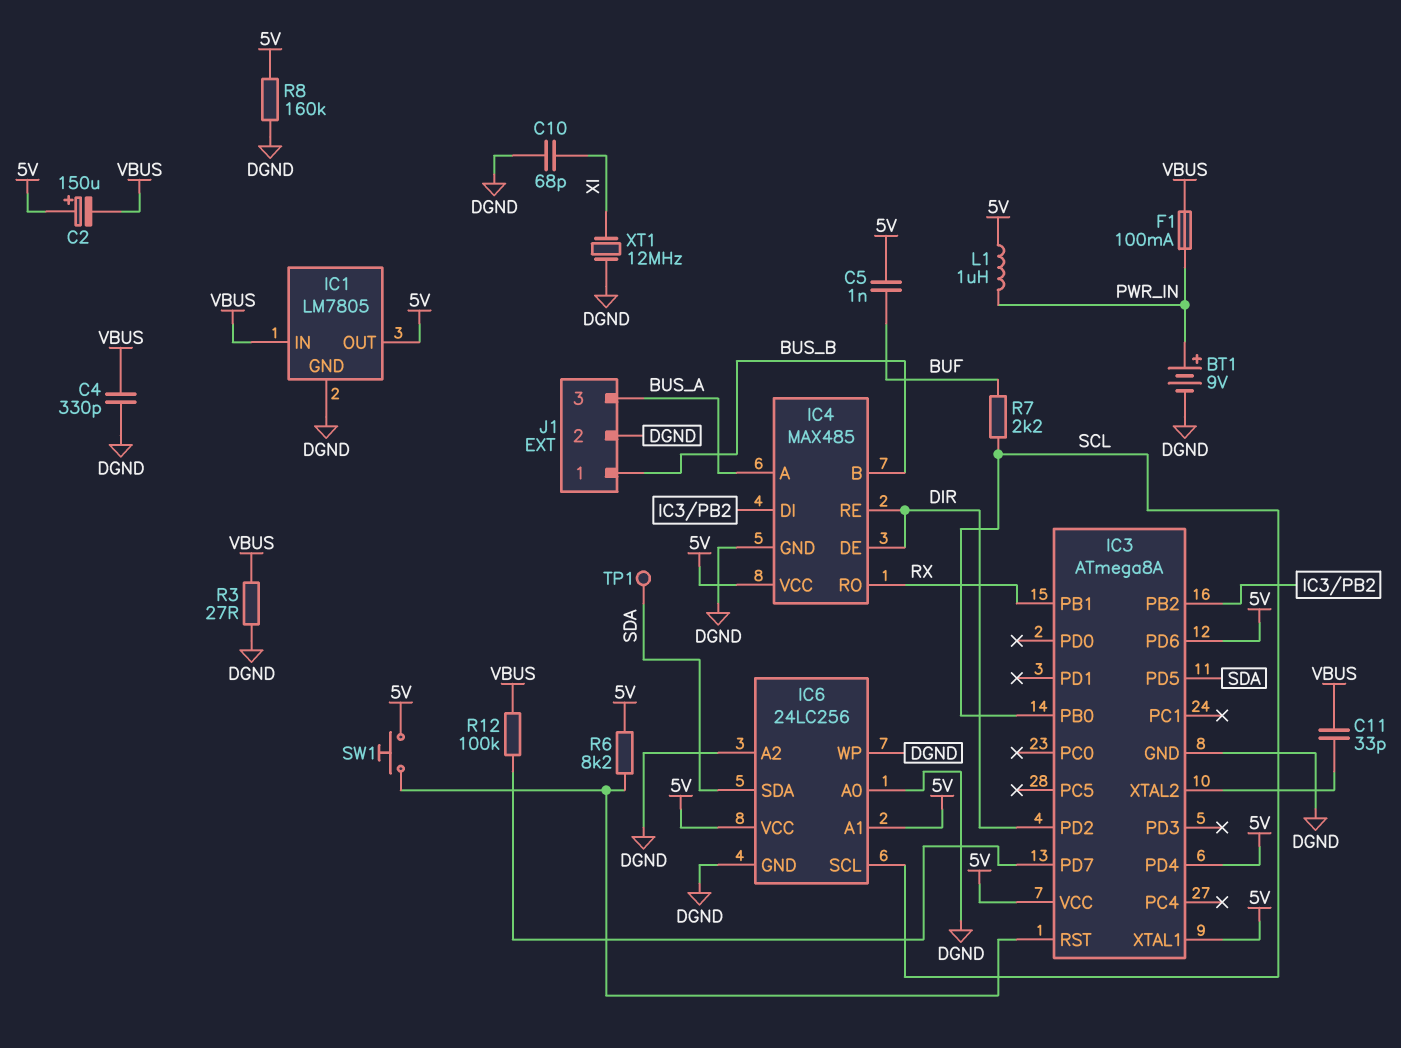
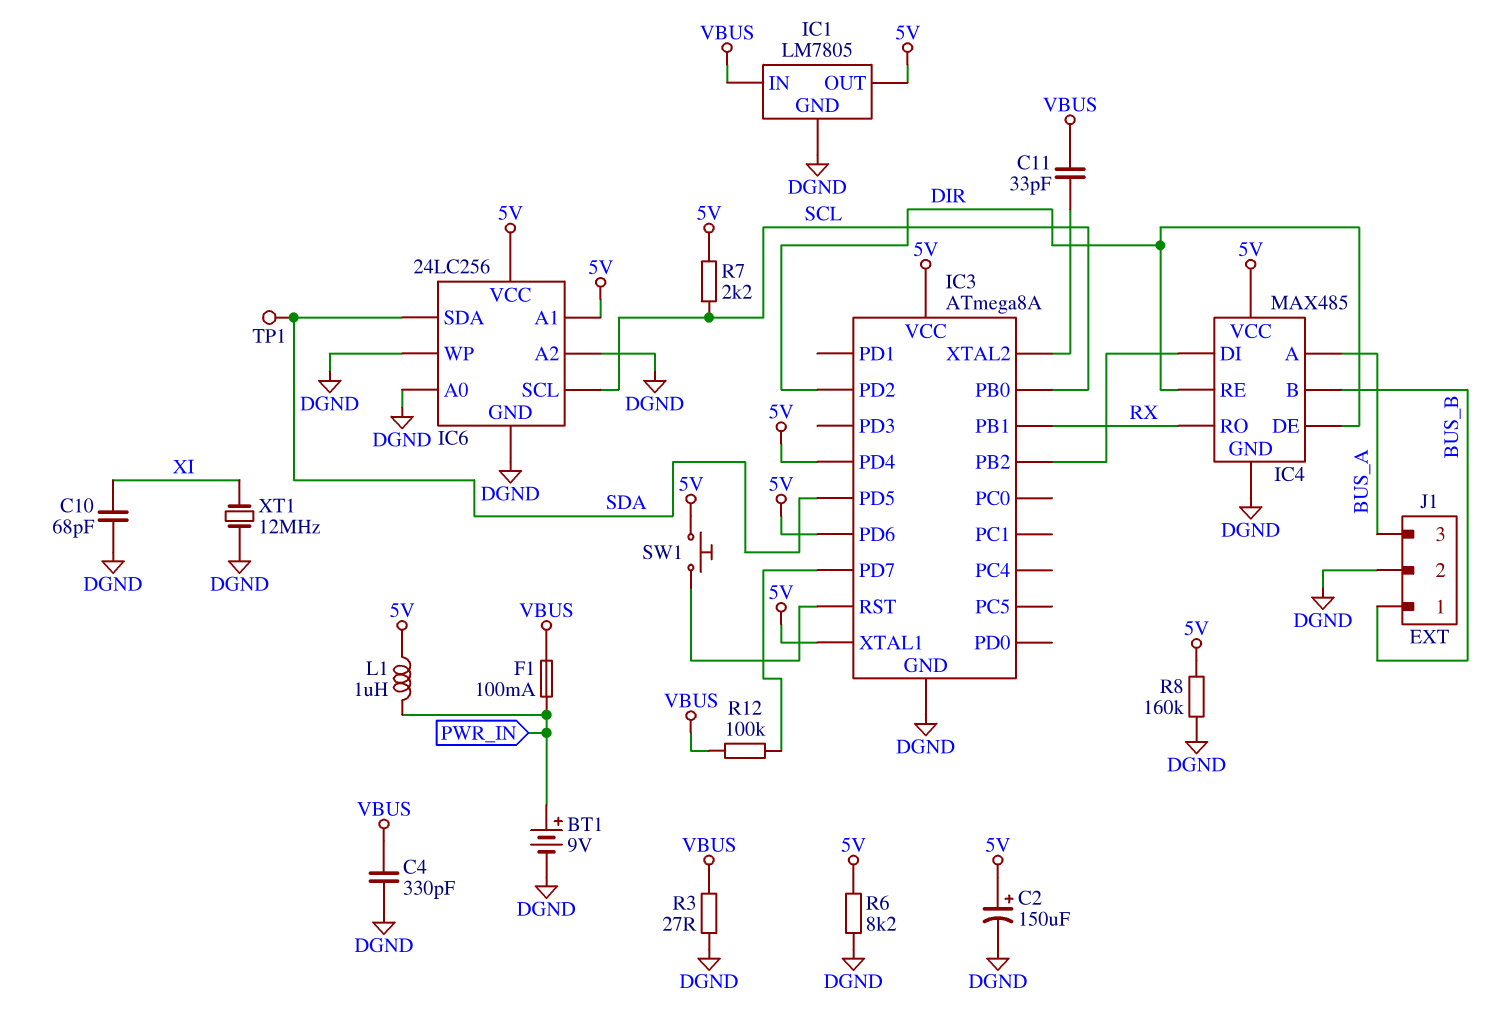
C2: 150uF (plus 5V, minus VBUS) -> 150uF (plus 5V, minus DGND)
C5: 1nF (5V, BUF) -> none
R6: 8.2k (5V, IC3/RST) -> 8.2k (5V, DGND)
R7: 2.2k (BUF, SCL) -> 2.2k (5V, SCL)

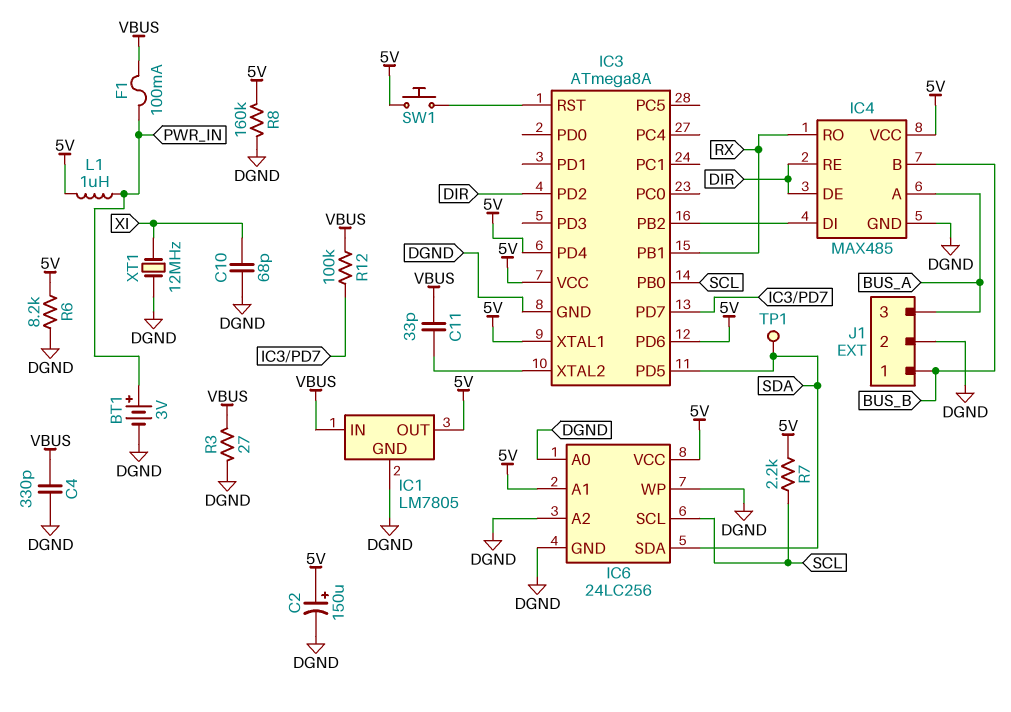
BT1: 9V (plus PWR_IN, minus DGND) -> 3V (plus PWR_IN, minus DGND)

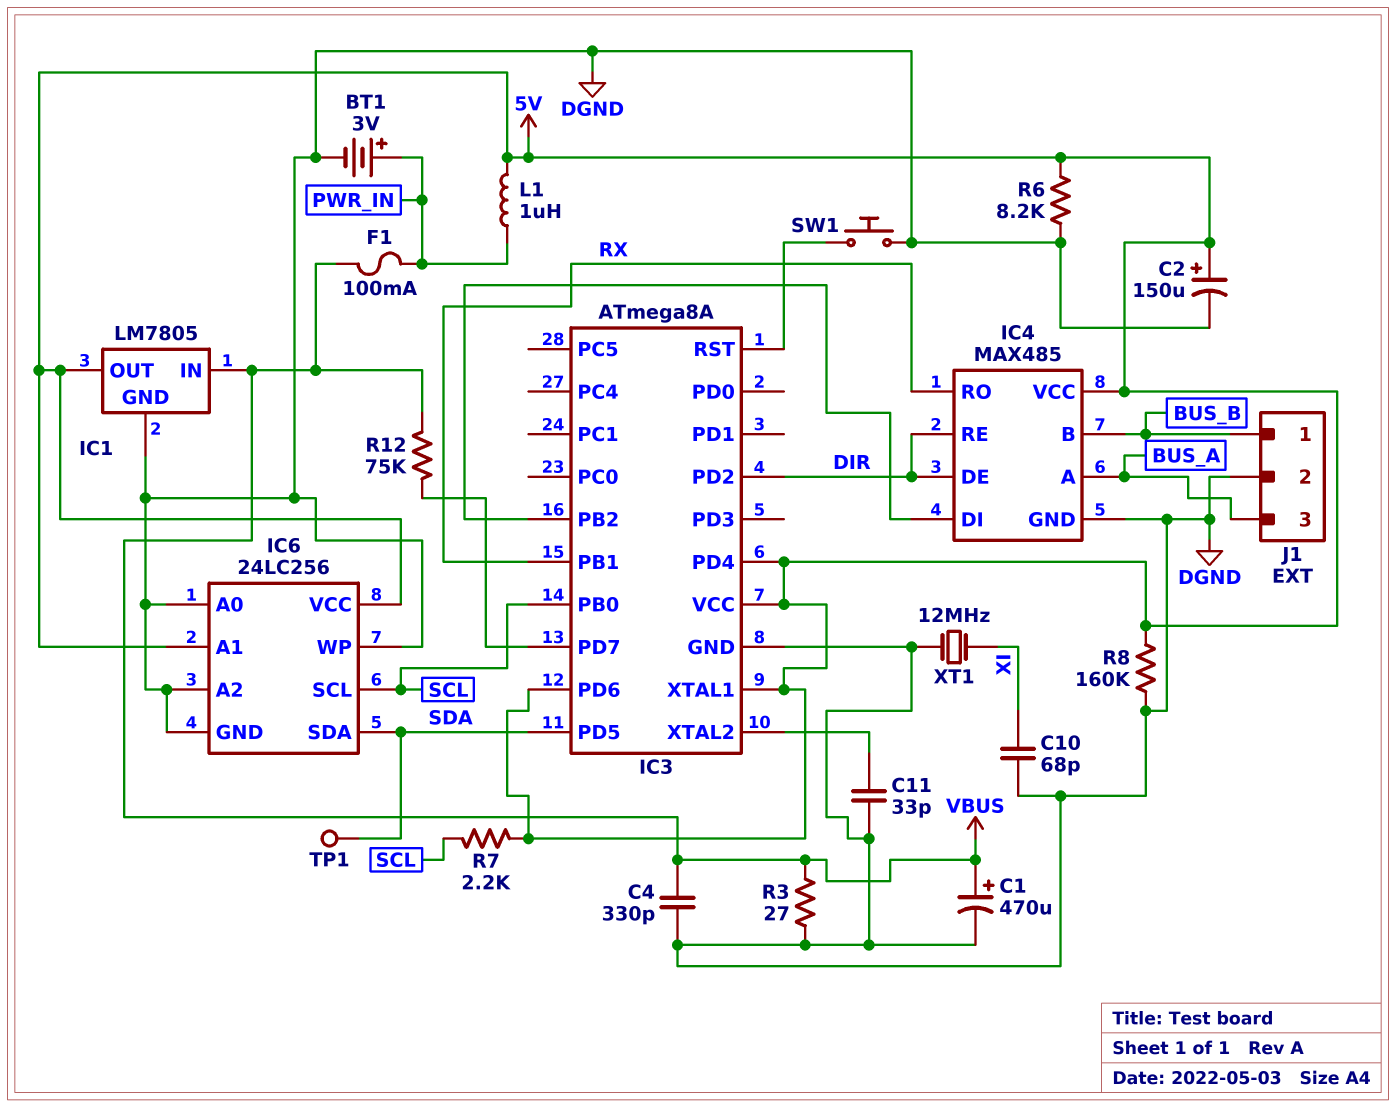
C1: none -> 470uF (plus VBUS, minus DGND)
C11: 33pF (IC3/XTAL2, VBUS) -> 33pF (DGND, IC3/XTAL2)
R12: 100k (IC3/PD7, VBUS) -> 75k (IC3/PD7, VBUS)
SW1: button (5V, IC3/RST) -> button (DGND, IC3/RST)

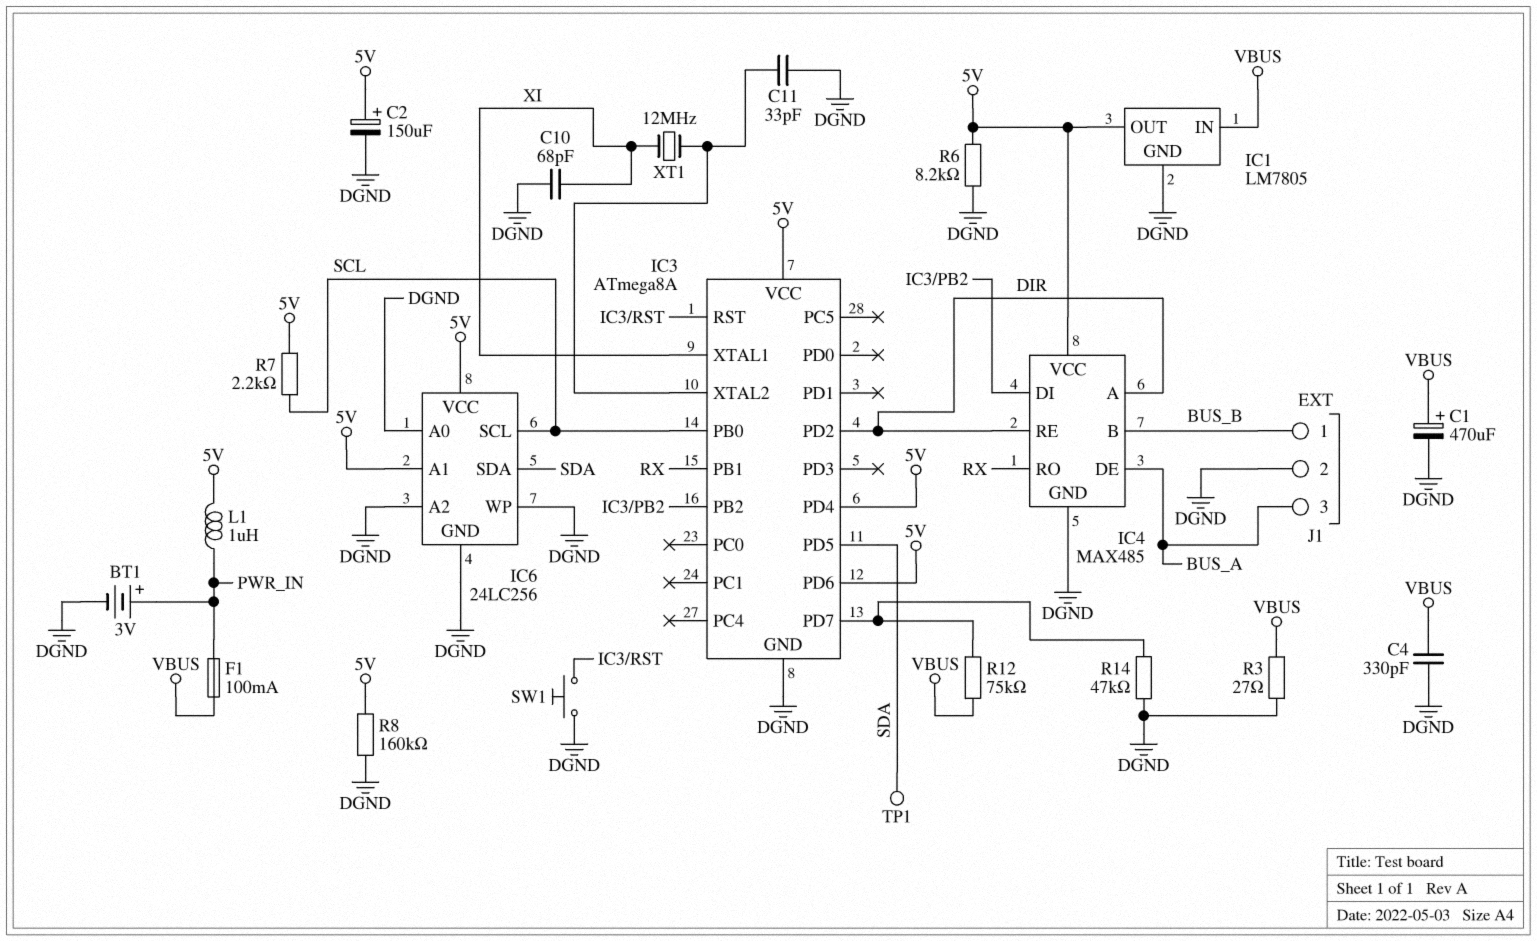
IC3 pin XTAL1: 5V -> XI
IC4 pin A: BUS_A -> DIR
IC4 pin DE: DIR -> BUS_A
R14: none -> 47k (DGND, IC3/PD7)
XT1: 12MHz (DGND, XI) -> 12MHz (IC3/XTAL2, XI)

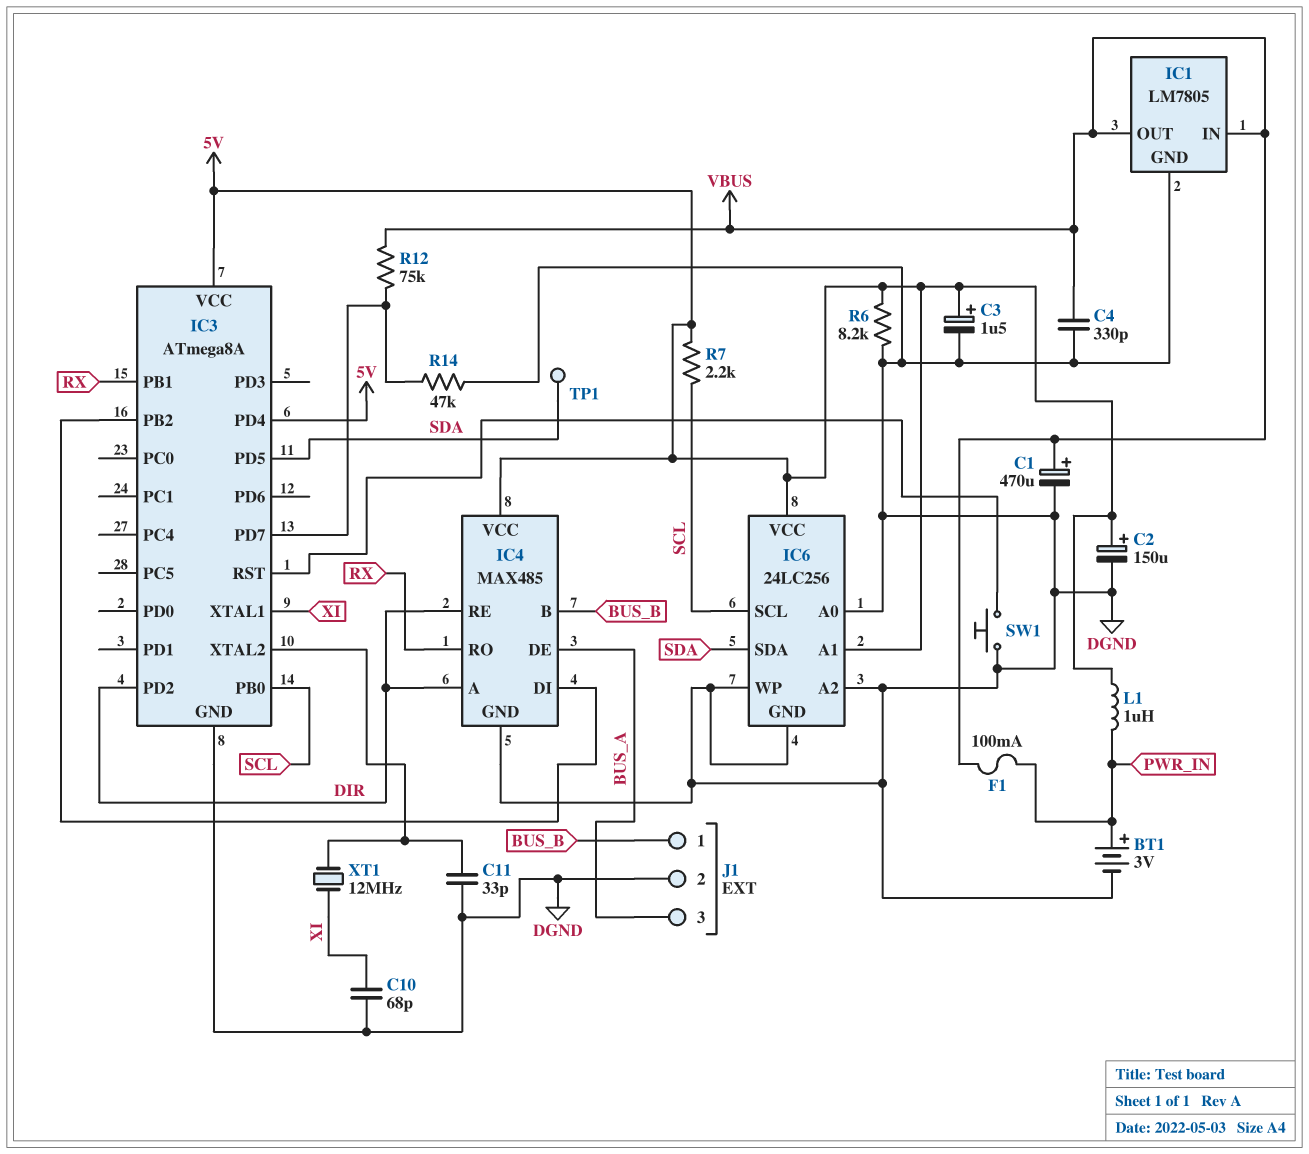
C3: none -> 1.5uF (plus 5V, minus DGND)
IC1 pin OUT: 5V -> VBUS
IC3 pin PD6: 5V -> none
R3: 27 (DGND, VBUS) -> none
R8: 160k (5V, DGND) -> none

